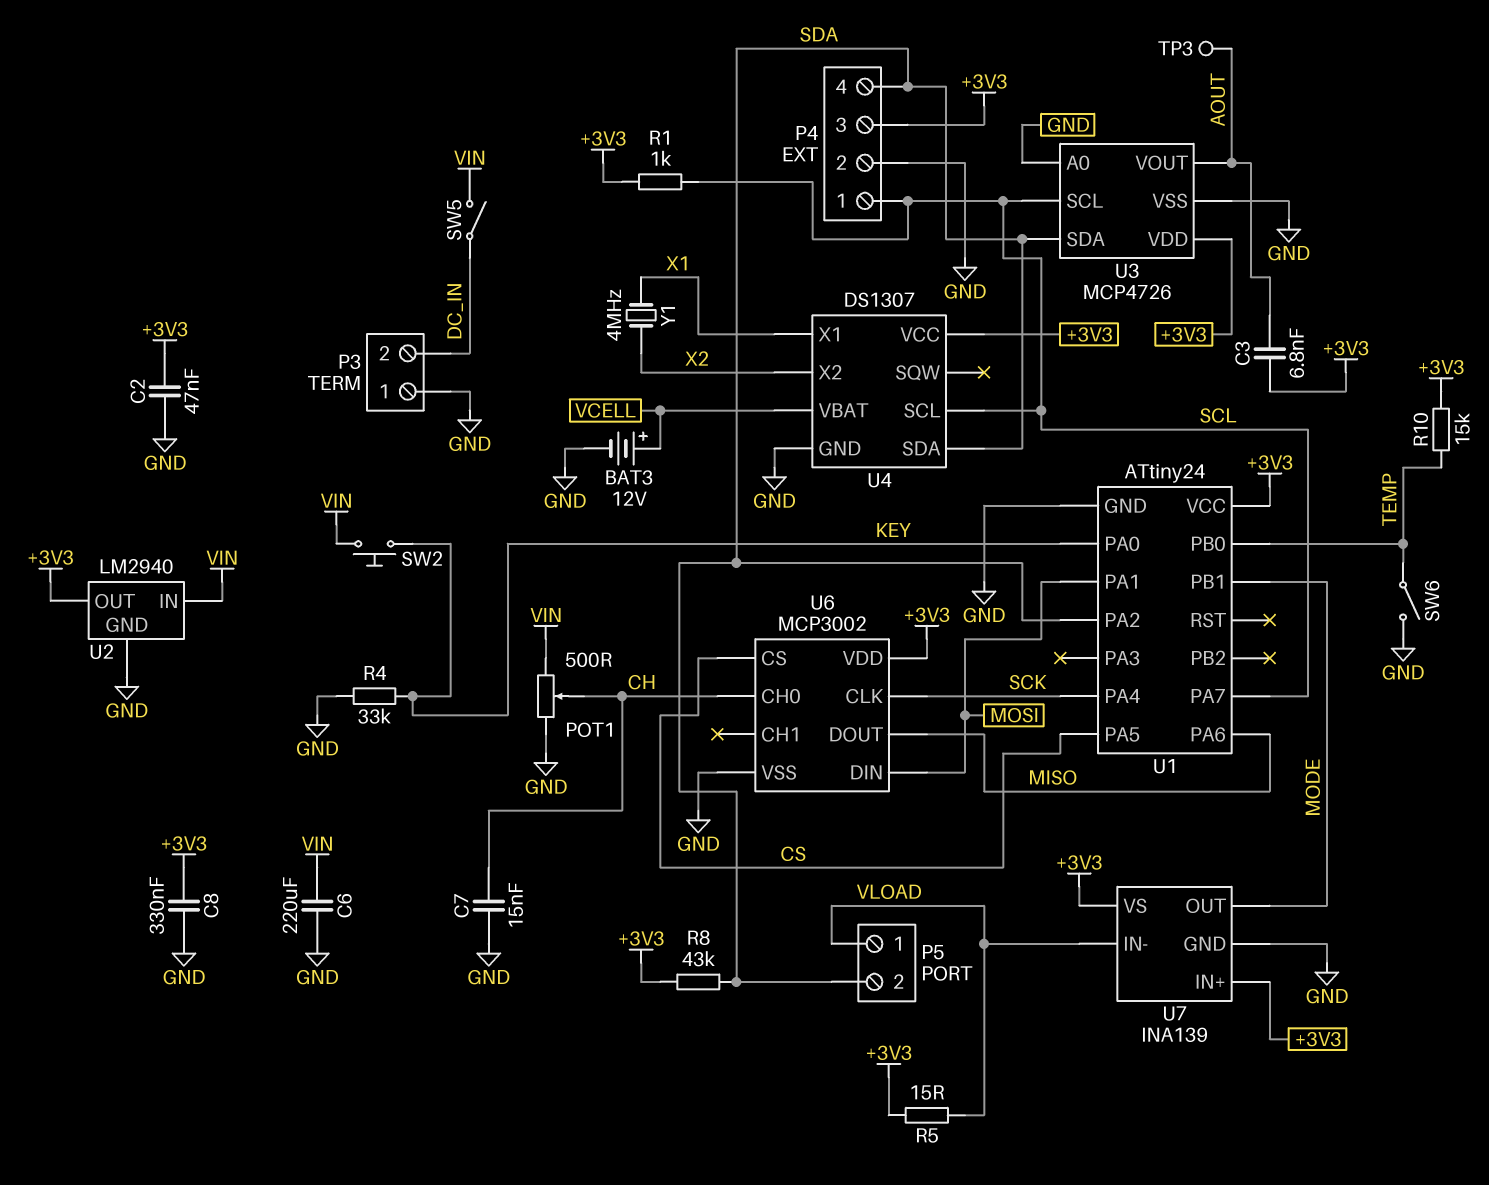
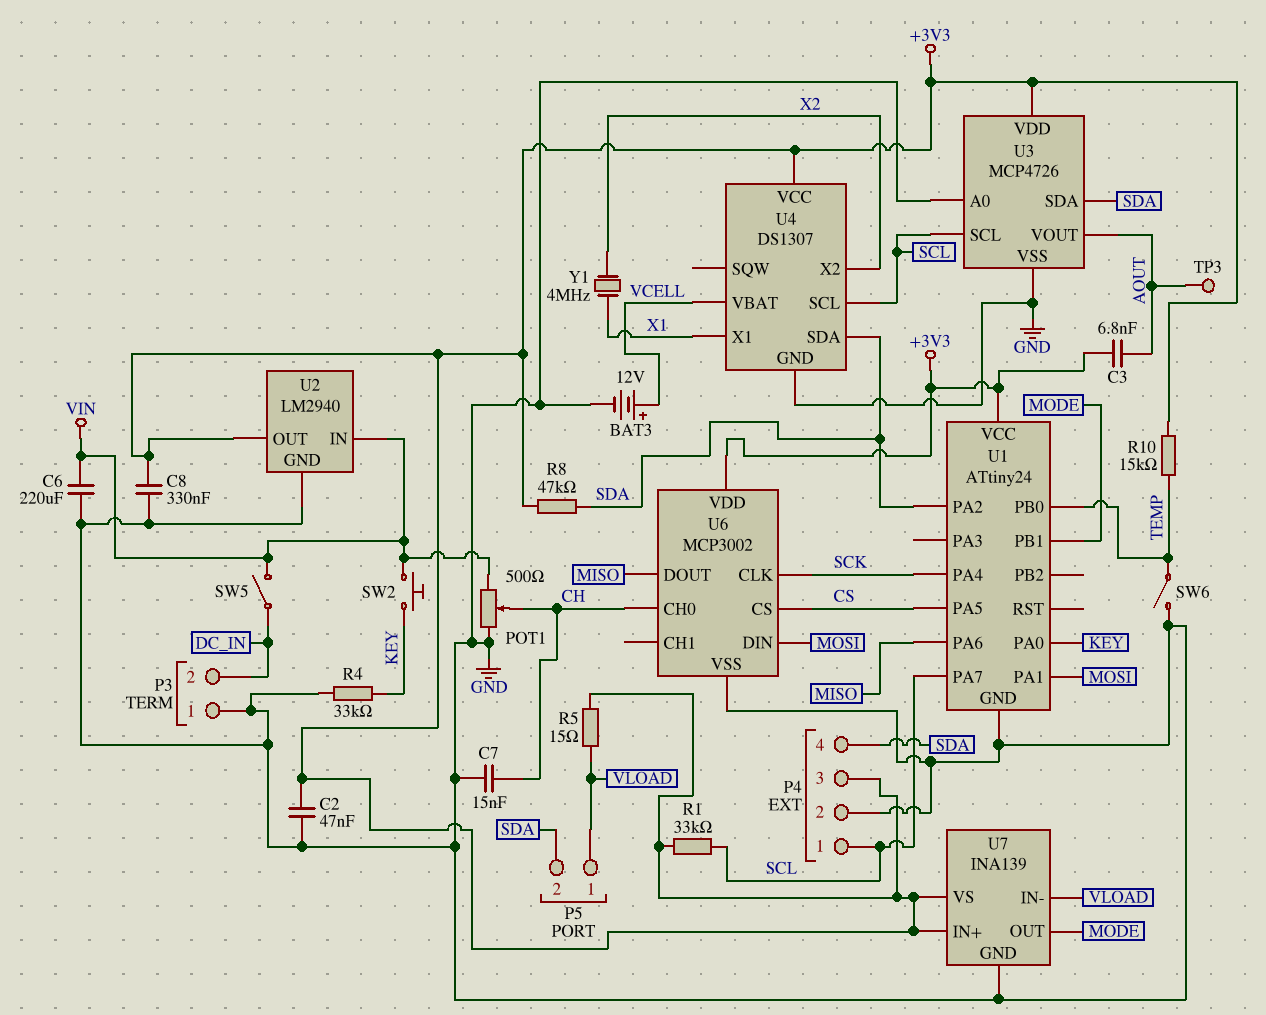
R1: 1k (+3V3, SCL) -> 33k (+3V3, SCL)
R8: 43k (+3V3, SDA) -> 47k (+3V3, SDA)

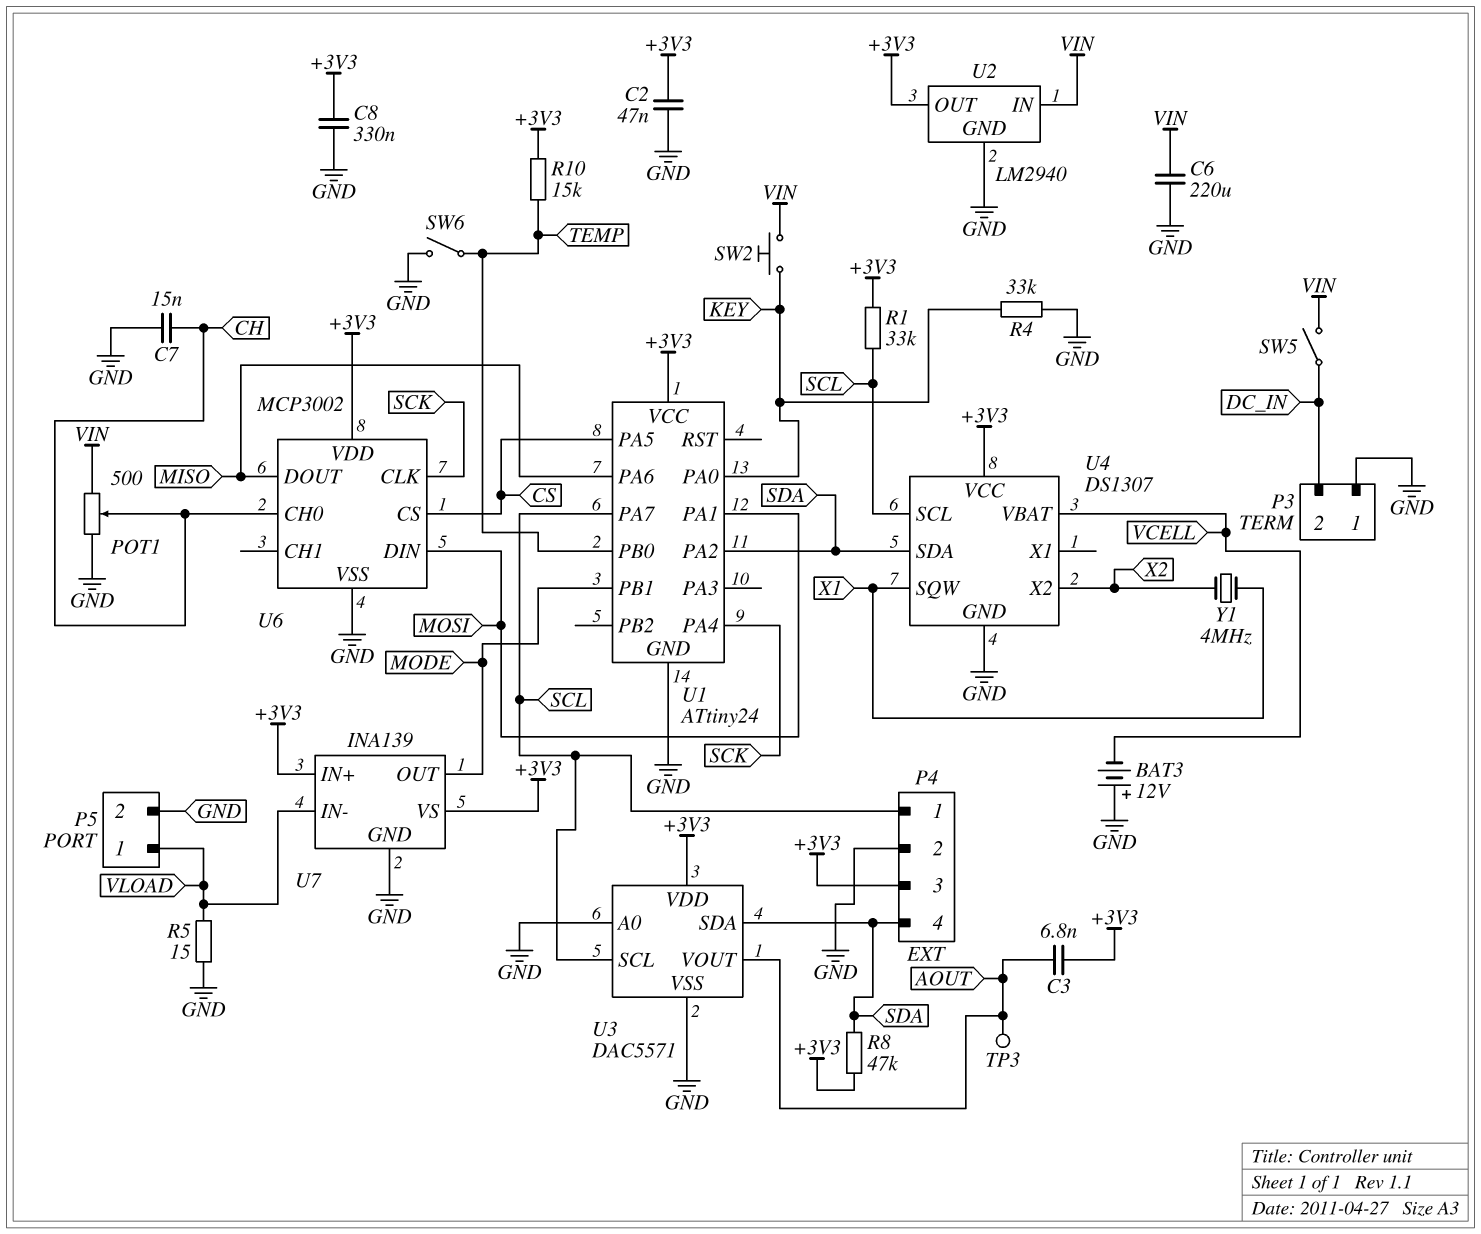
BAT3: 12V (plus VCELL, minus GND) -> 12V (plus GND, minus VCELL)
P5 pin 2: SDA -> GND
R5: 15 (+3V3, VLOAD) -> 15 (GND, VLOAD)
U3: MCP4726 -> DAC5571
U4 pin SQW: none -> X1
U4 pin X1: X1 -> none

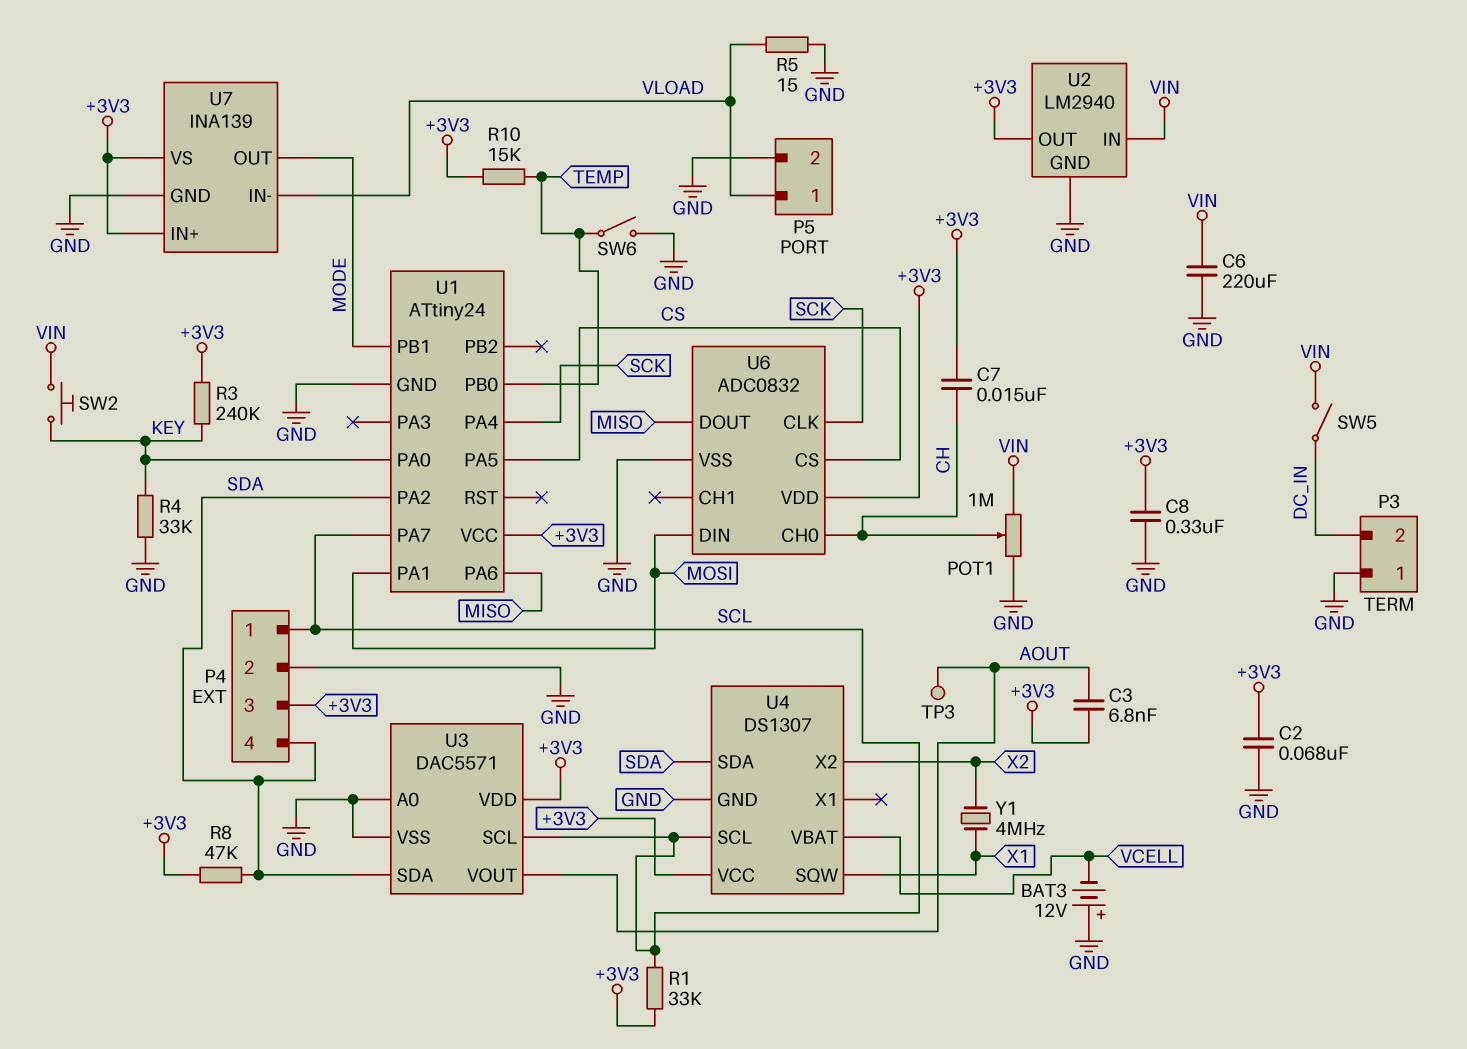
C2: 47nF (+3V3, GND) -> 68nF (+3V3, GND)
C7: 15nF (CH, GND) -> 15nF (+3V3, CH)
POT1: 500 (GND, VIN, wiper CH) -> 1M (GND, VIN, wiper CH)
R3: none -> 240k (+3V3, KEY)
U6: MCP3002 -> ADC0832

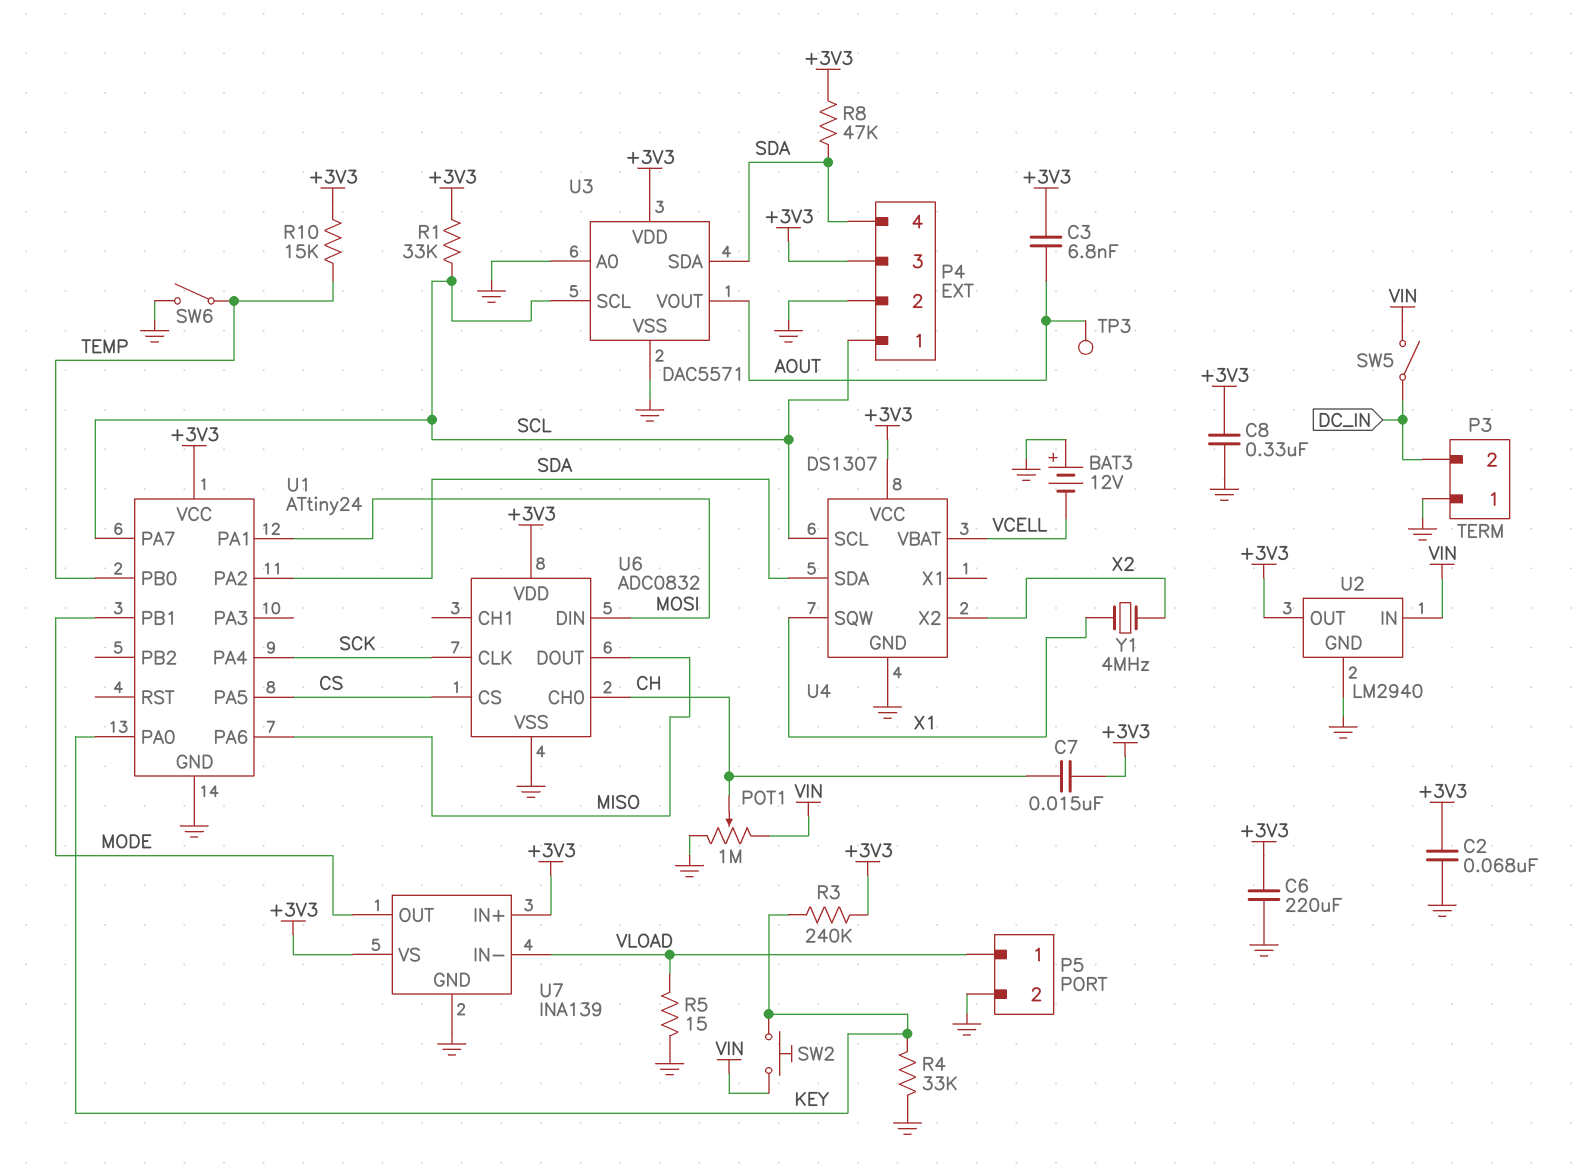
C6: 220uF (GND, VIN) -> 220uF (+3V3, GND)

